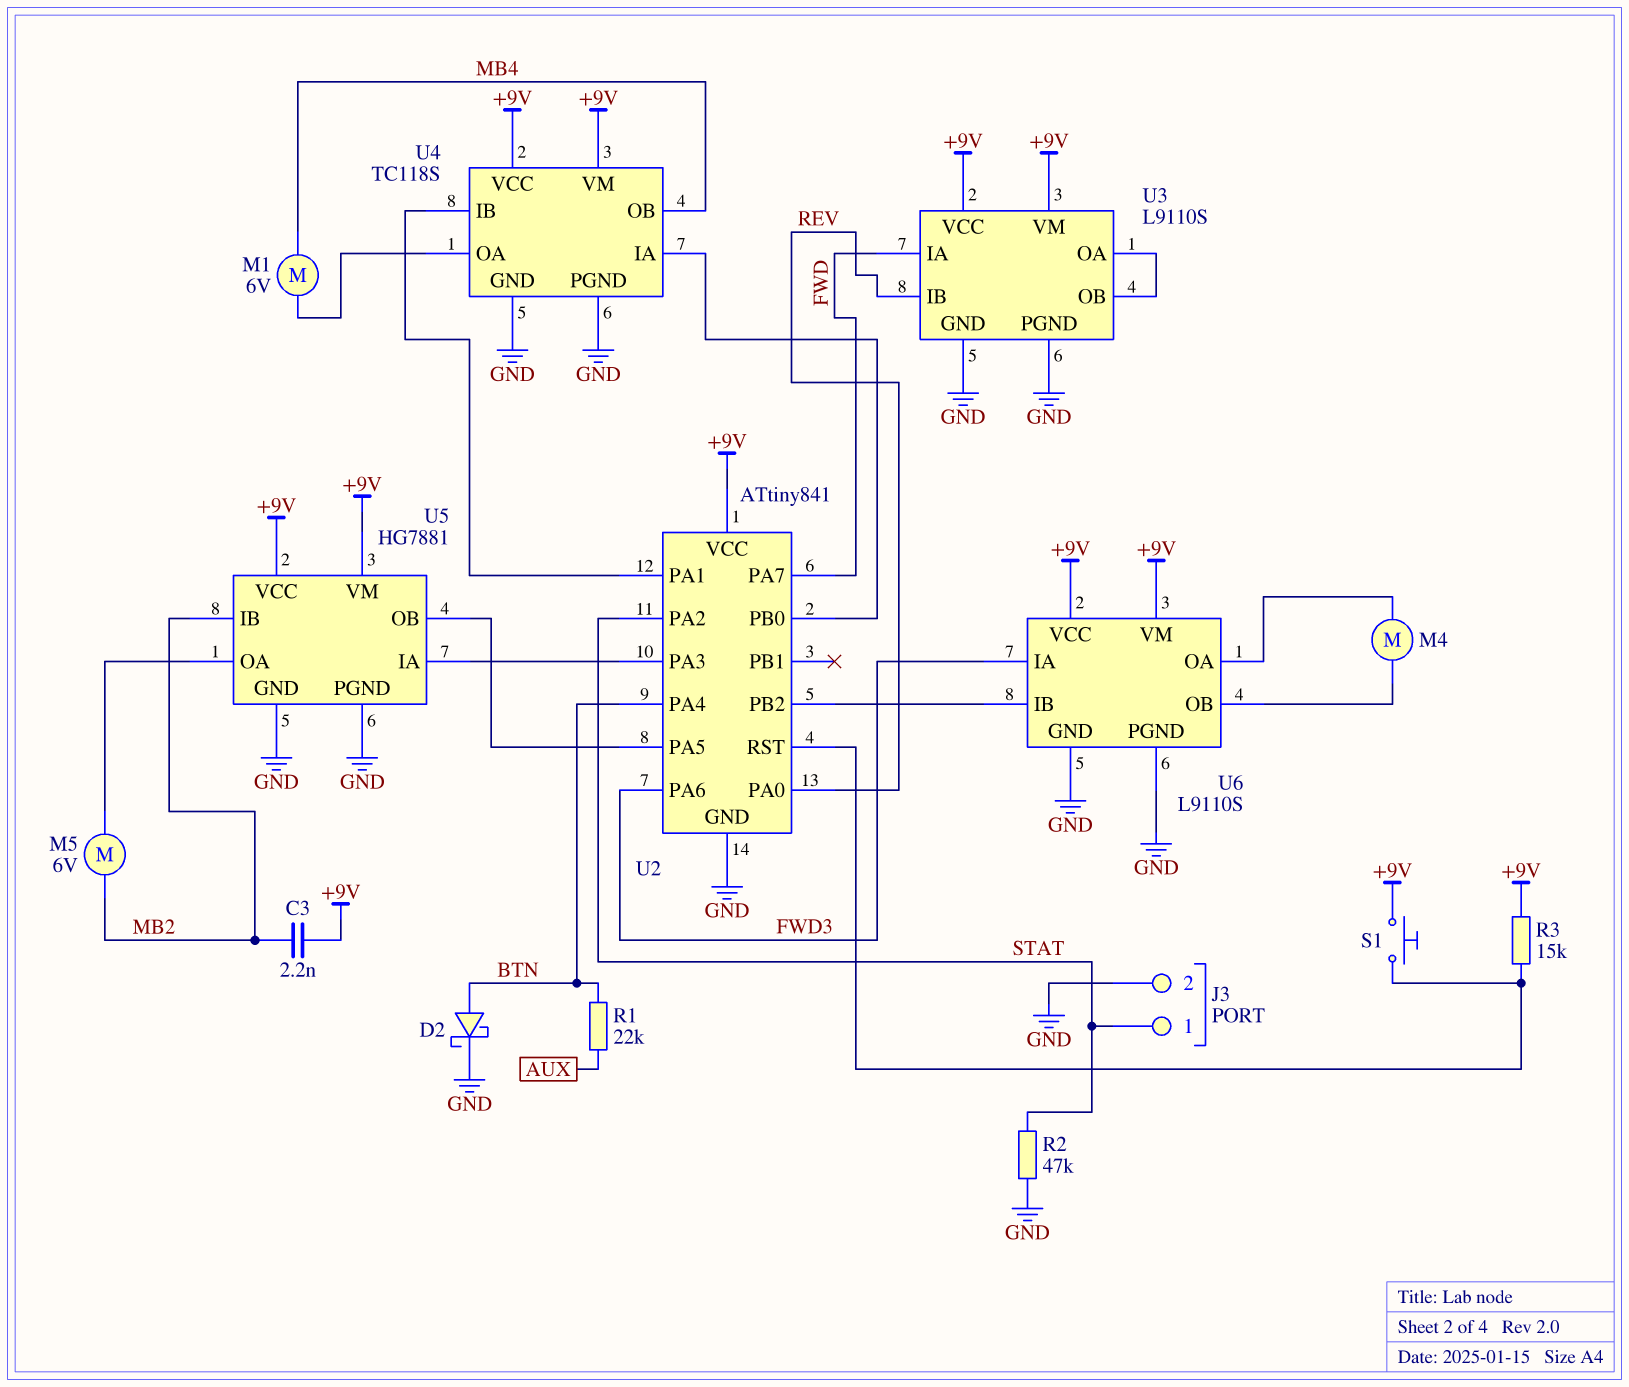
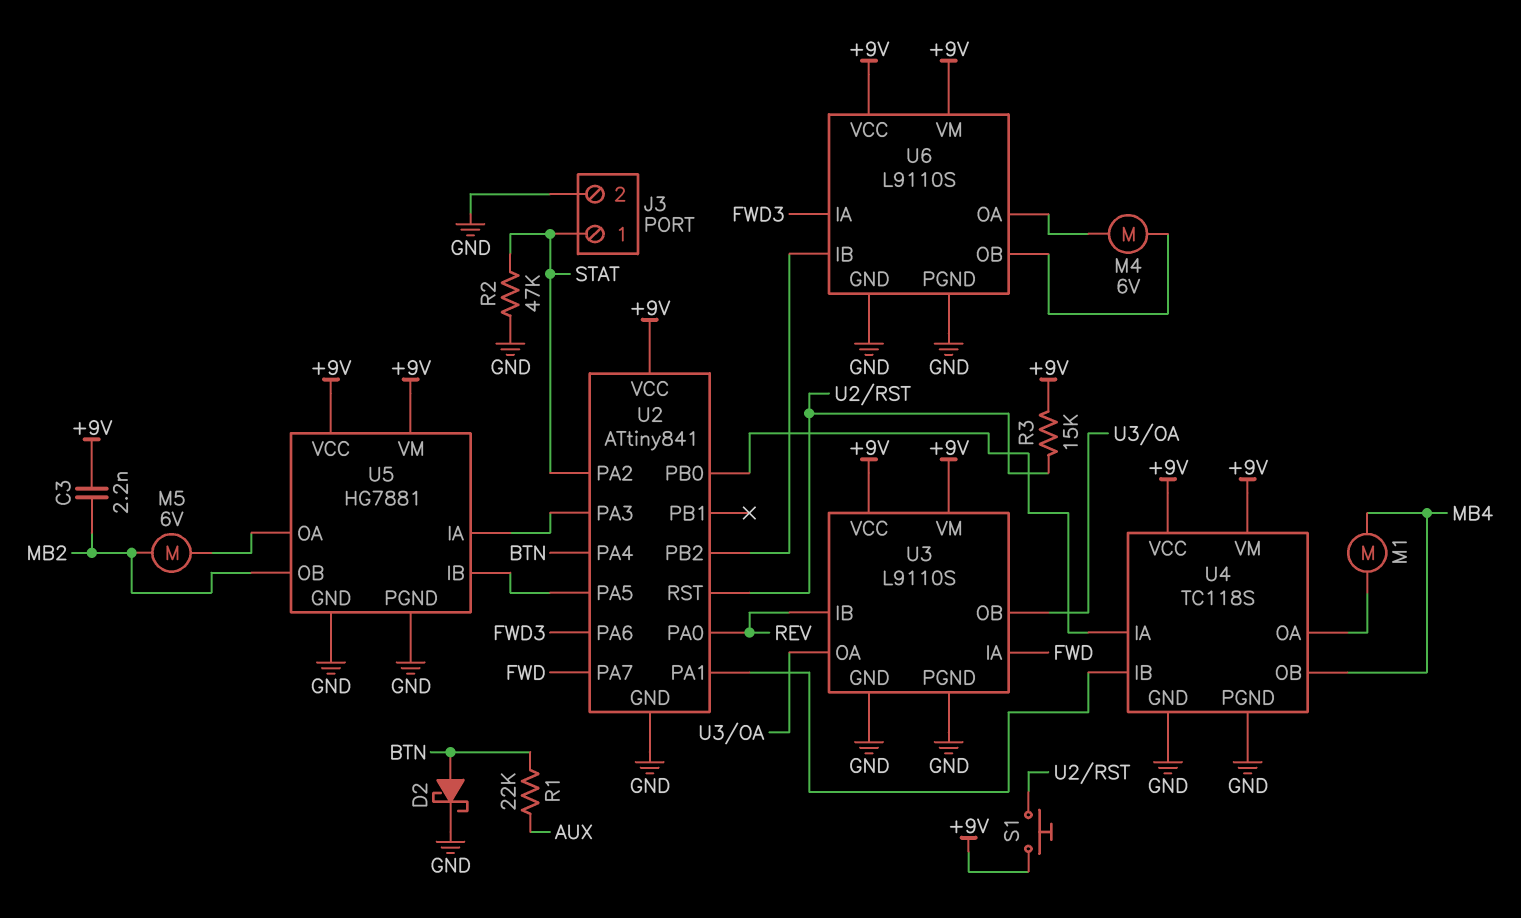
M1: motor 6V (MB4, U4/OA) -> motor (MB4, U4/OA)
M4: motor (U6/OA, U6/OB) -> motor 6V (U6/OA, U6/OB)
U5 pin IB: MB2 -> U2/PA5
U5 pin OB: U2/PA5 -> MB2

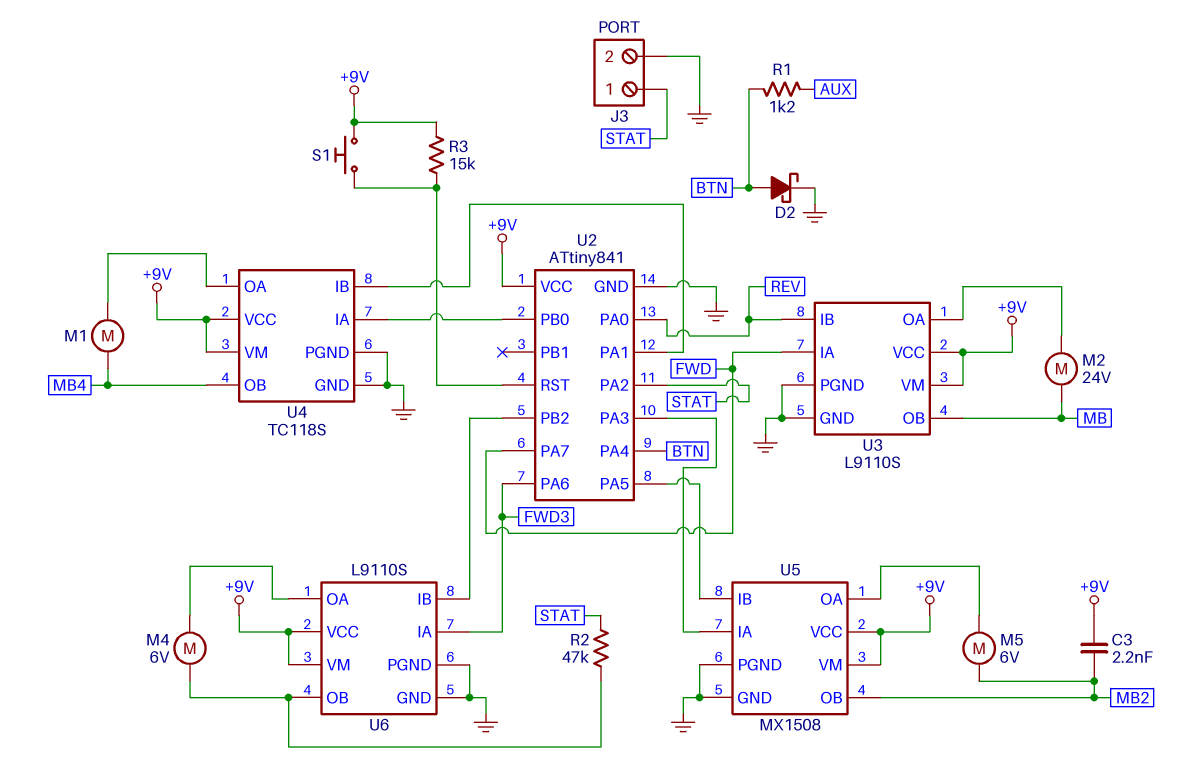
M2: none -> motor 24V (MB, U3/OA)
R1: 22k (AUX, BTN) -> 1.2k (AUX, BTN)
R2: 47k (GND, STAT) -> 47k (STAT, U6/OB)
U3 pin OB: U3/OA -> MB
U5: HG7881 -> MX1508

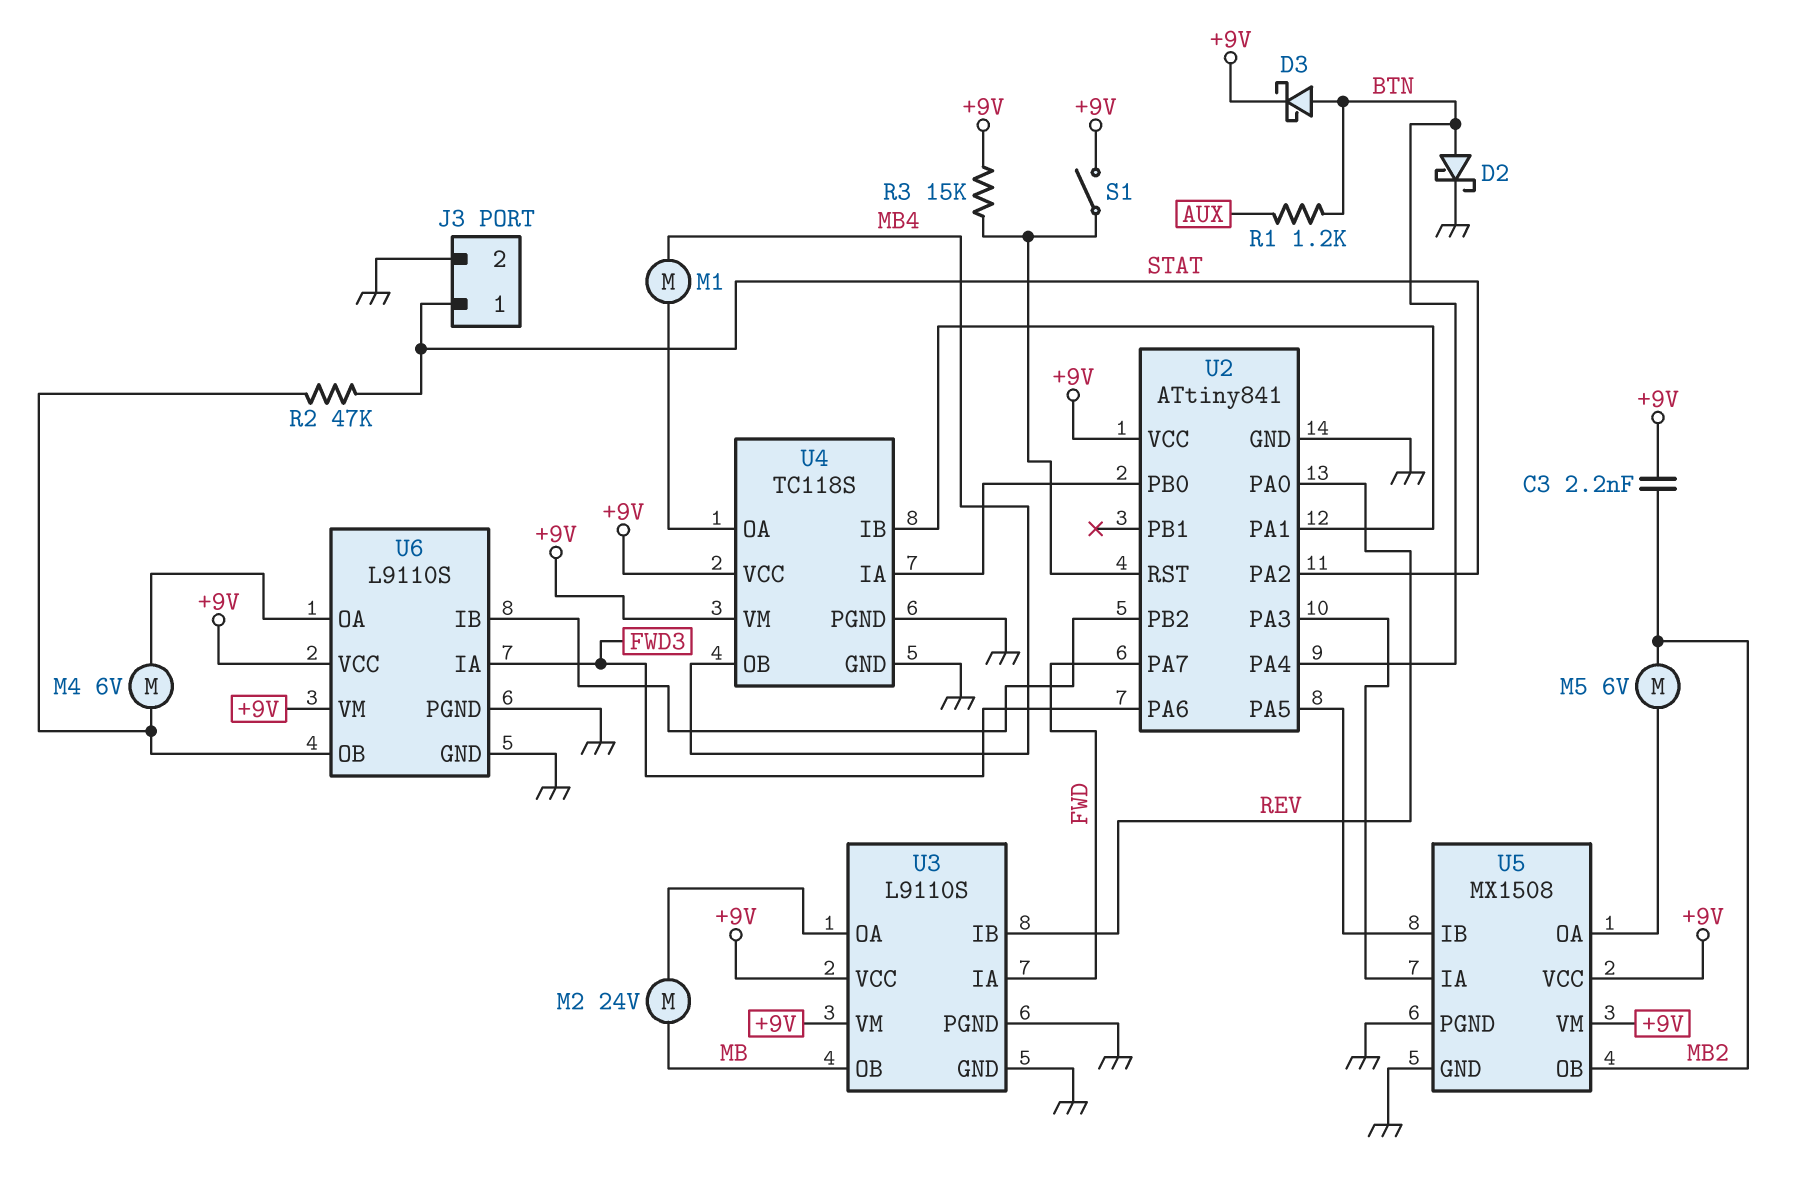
D3: none -> schottky (A BTN, K +9V)
S1: button (+9V, U2/RST) -> switch (+9V, U2/RST)

